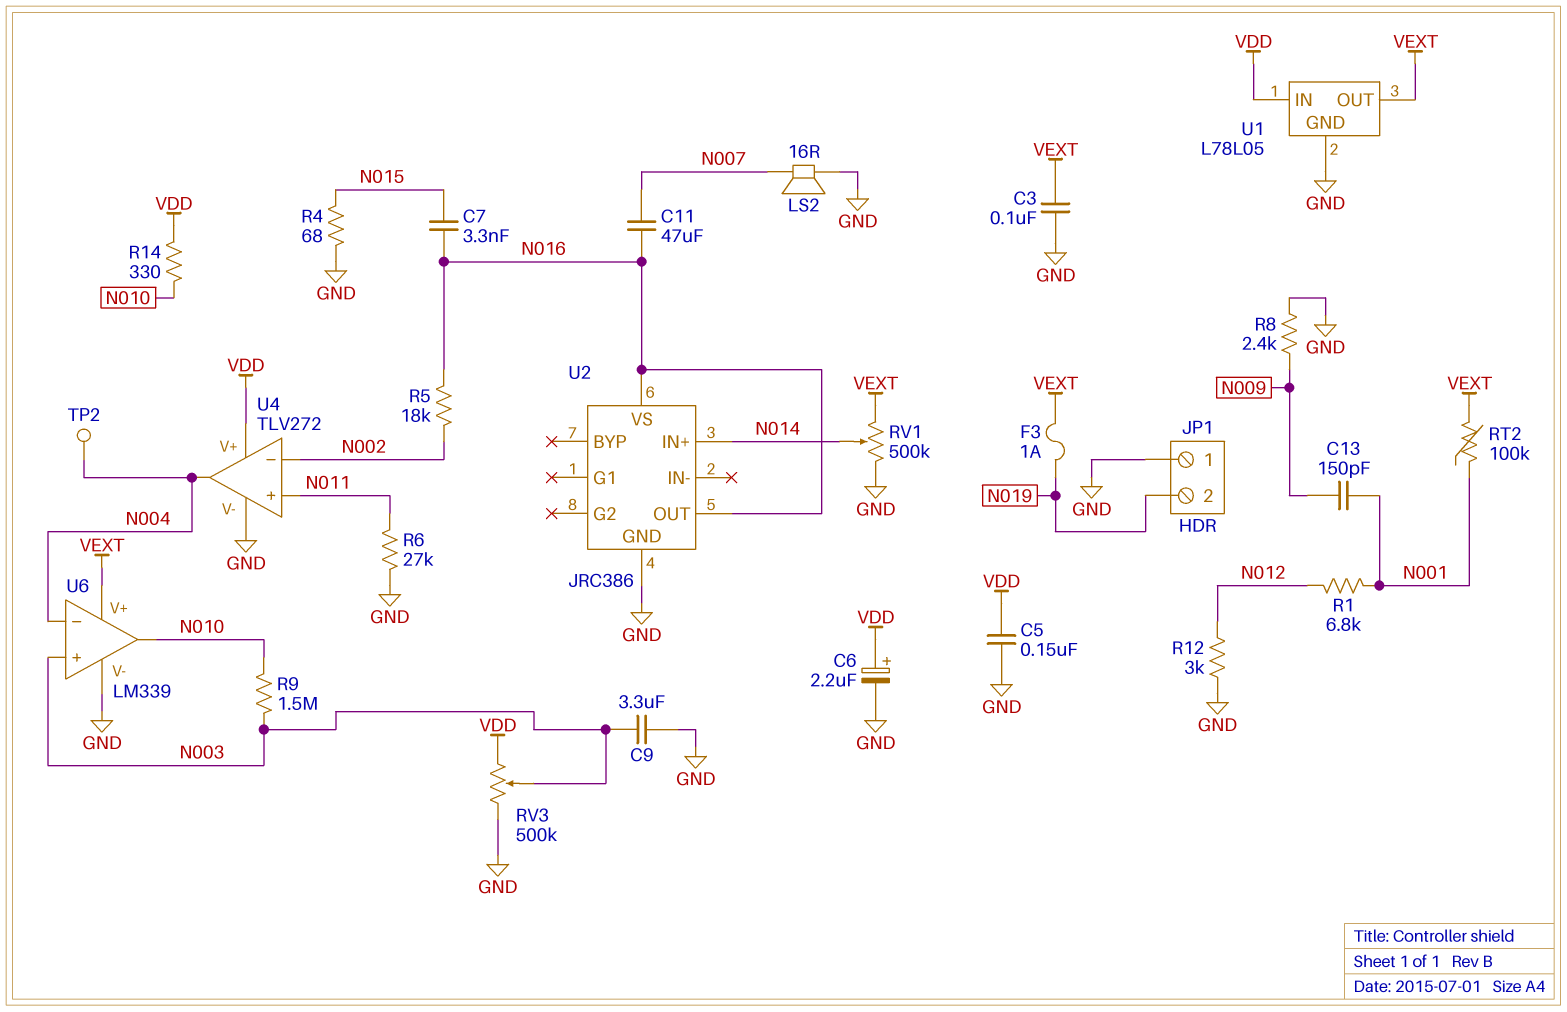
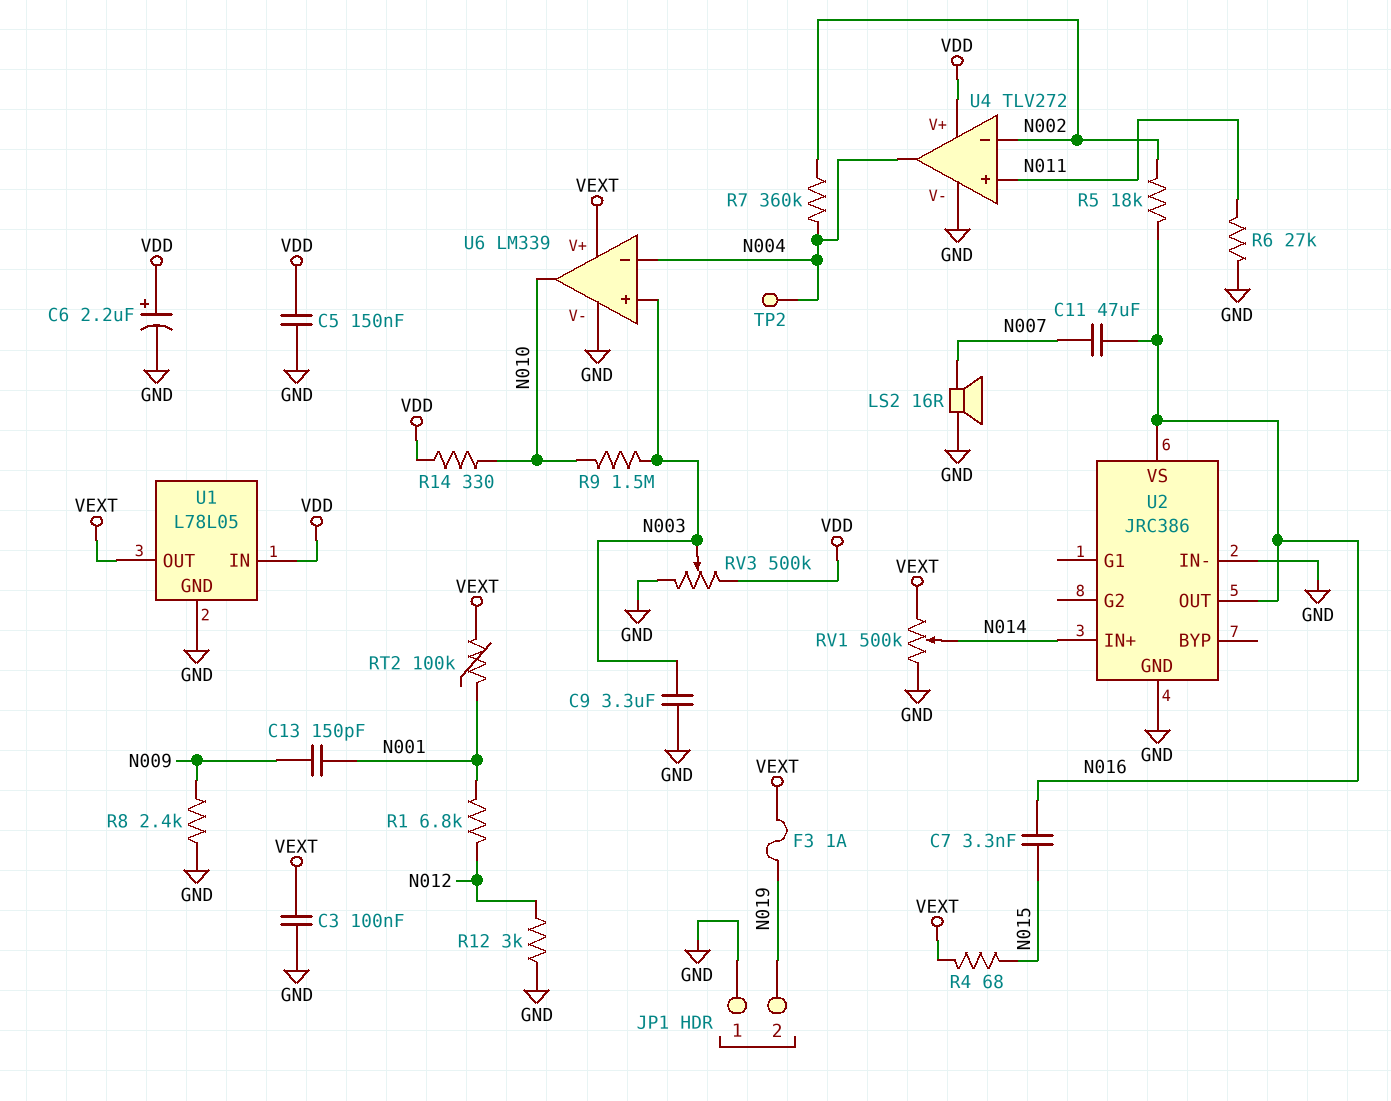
R4: 68 (GND, N015) -> 68 (N015, VEXT)
R7: none -> 360k (N002, N004)
U2 pin IN-: none -> GND

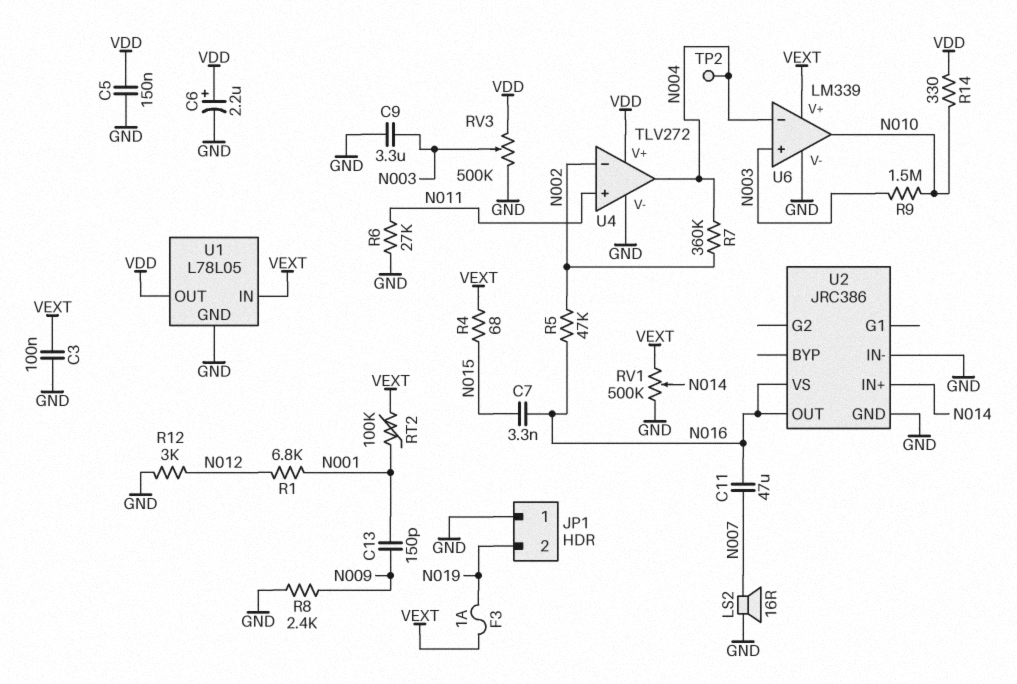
R5: 18k (N002, N016) -> 47k (N002, N016)
U1 pin IN: VDD -> VEXT
U1 pin OUT: VEXT -> VDD

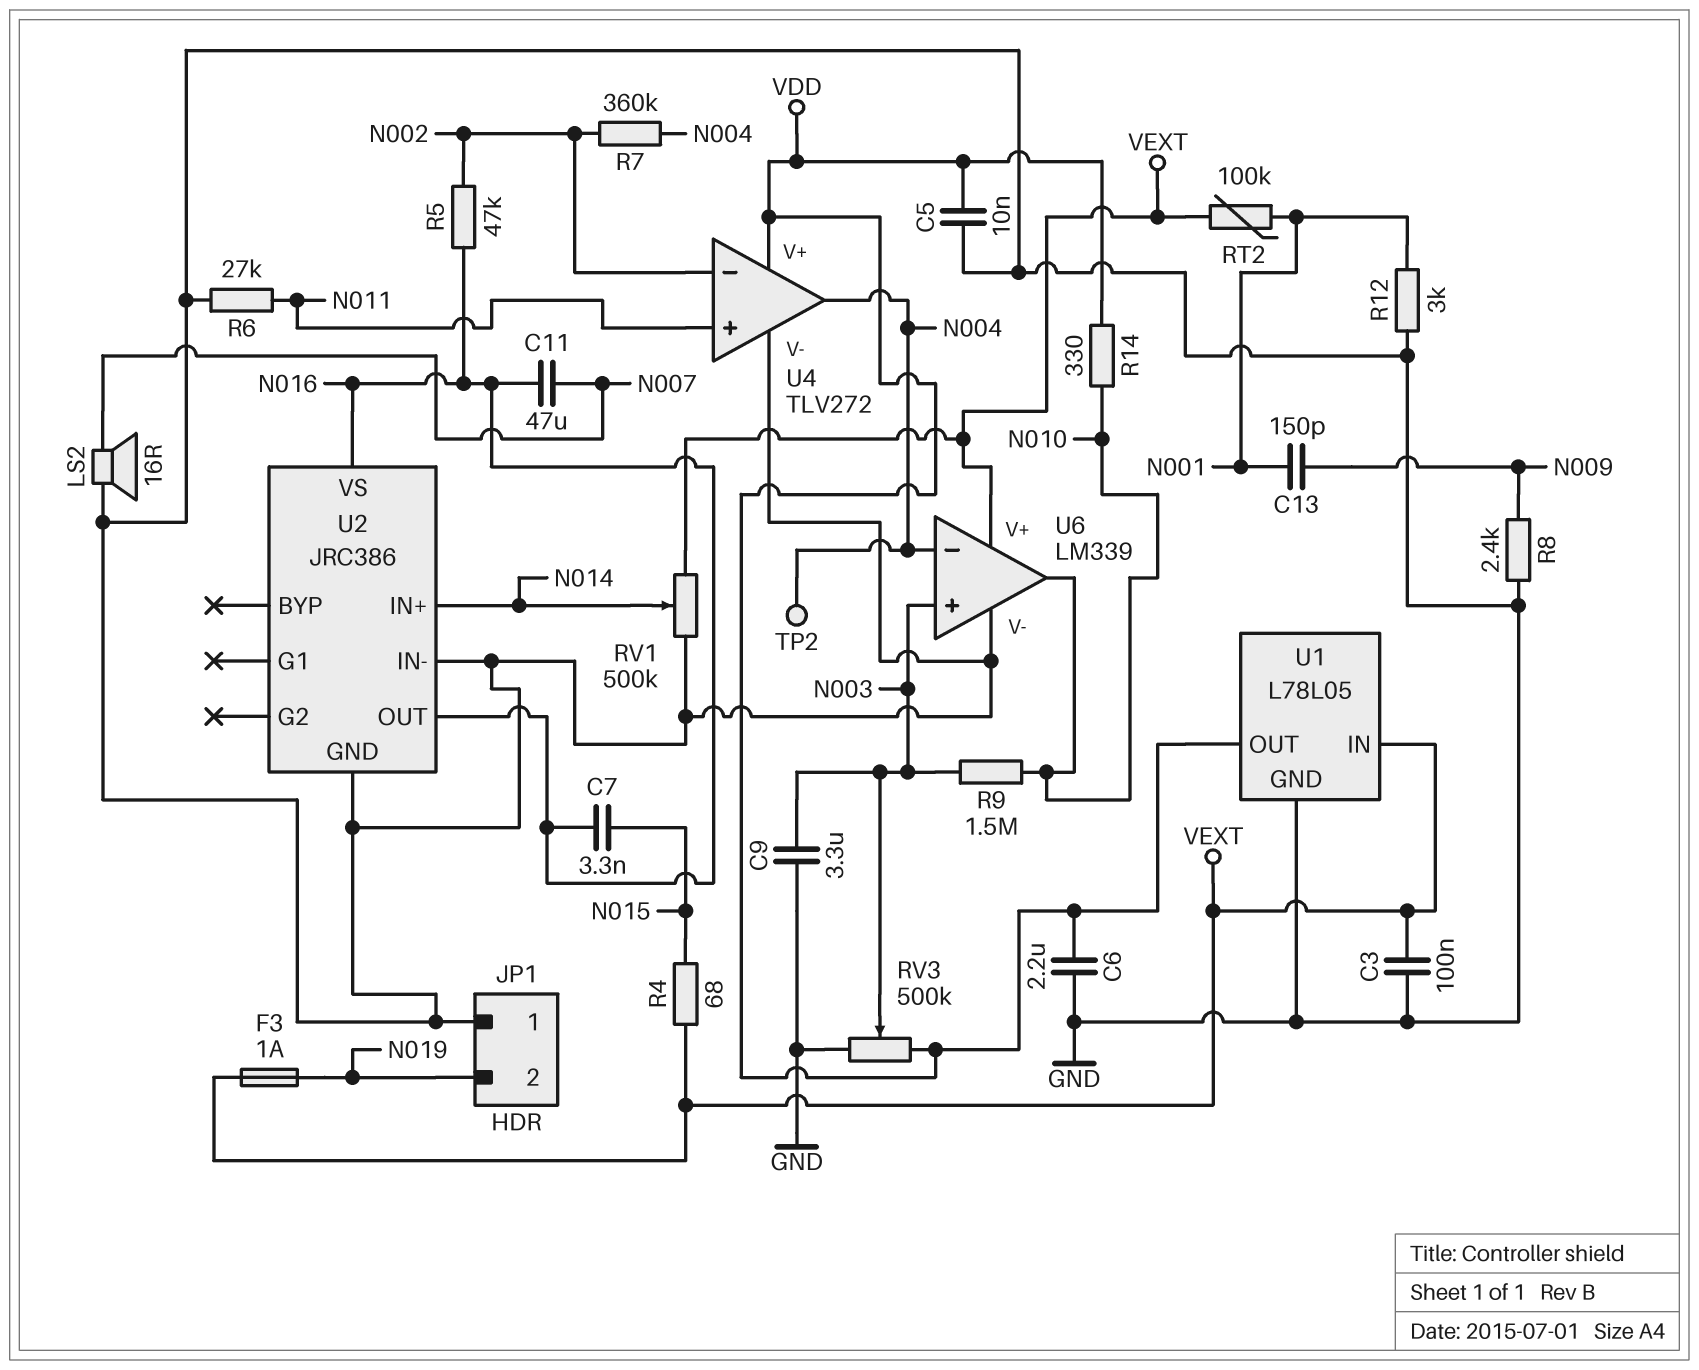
C5: 150nF (GND, VDD) -> 10nF (GND, VDD)
C6: 2.2uF (plus VDD, minus GND) -> 2.2uF (GND, VDD)
R1: 6.8k (N001, N012) -> none
R12: 3k (GND, N012) -> 3k (GND, N001)

